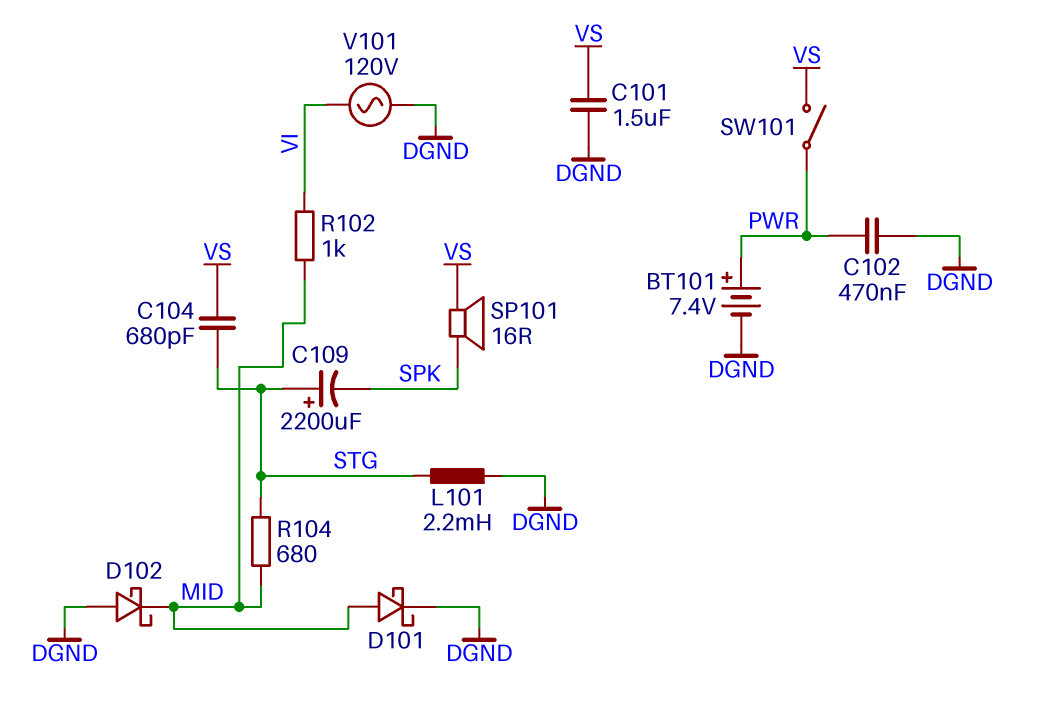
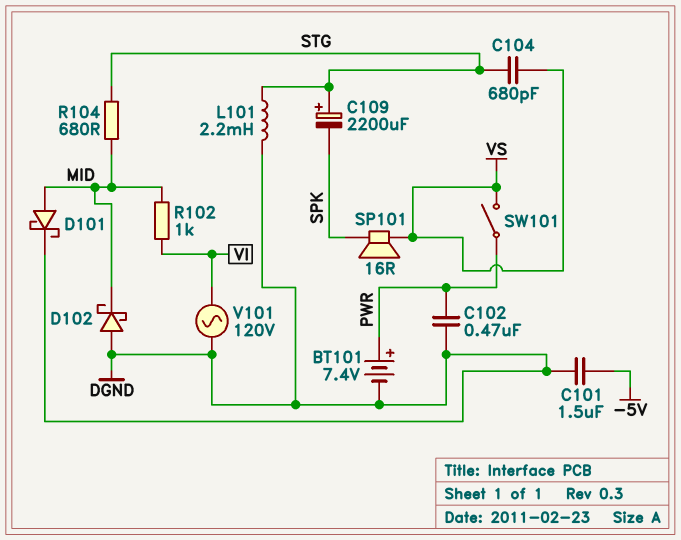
C101: 1.5uF (DGND, VS) -> 1.5uF (-5V, DGND)

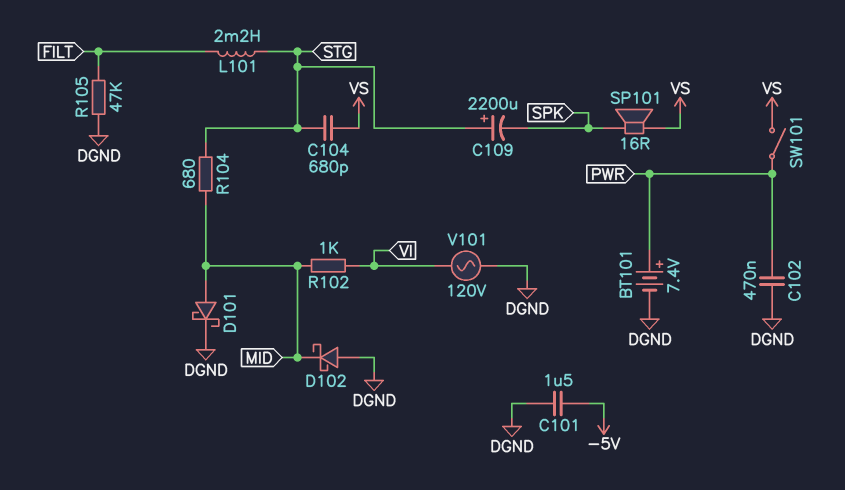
L101: 2.2mH (DGND, STG) -> 2.2mH (FILT, STG)
R105: none -> 47k (DGND, FILT)

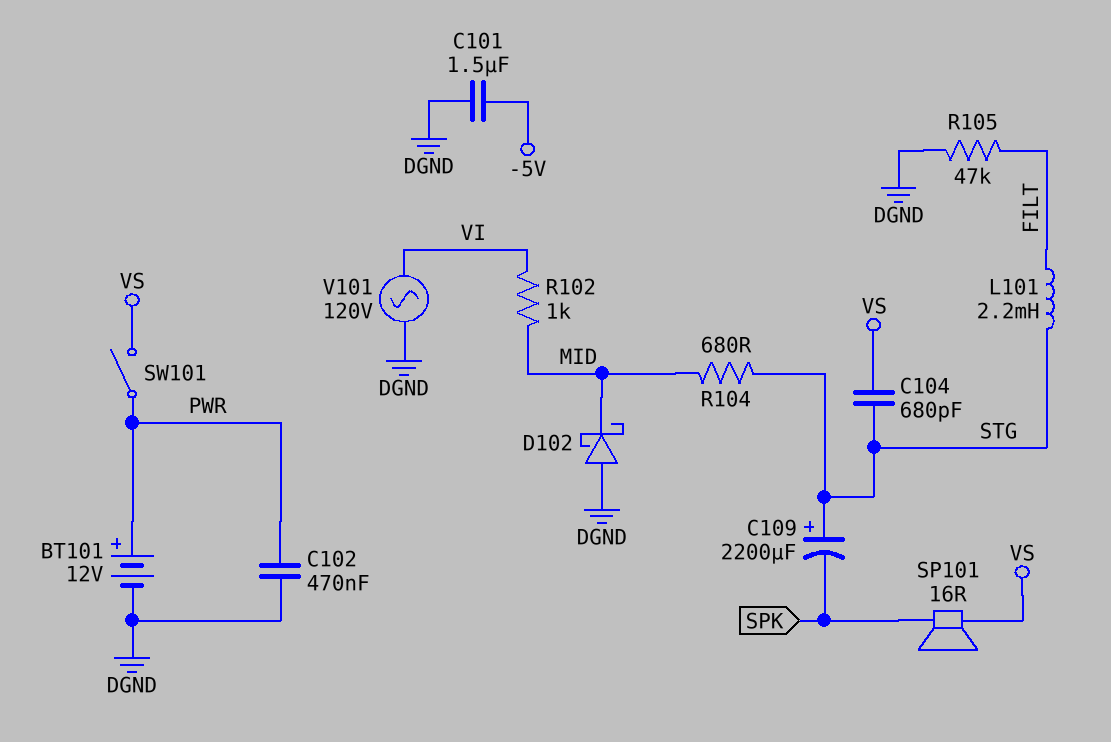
BT101: 7.4V (plus PWR, minus DGND) -> 12V (plus PWR, minus DGND)
D101: schottky (A MID, K DGND) -> none

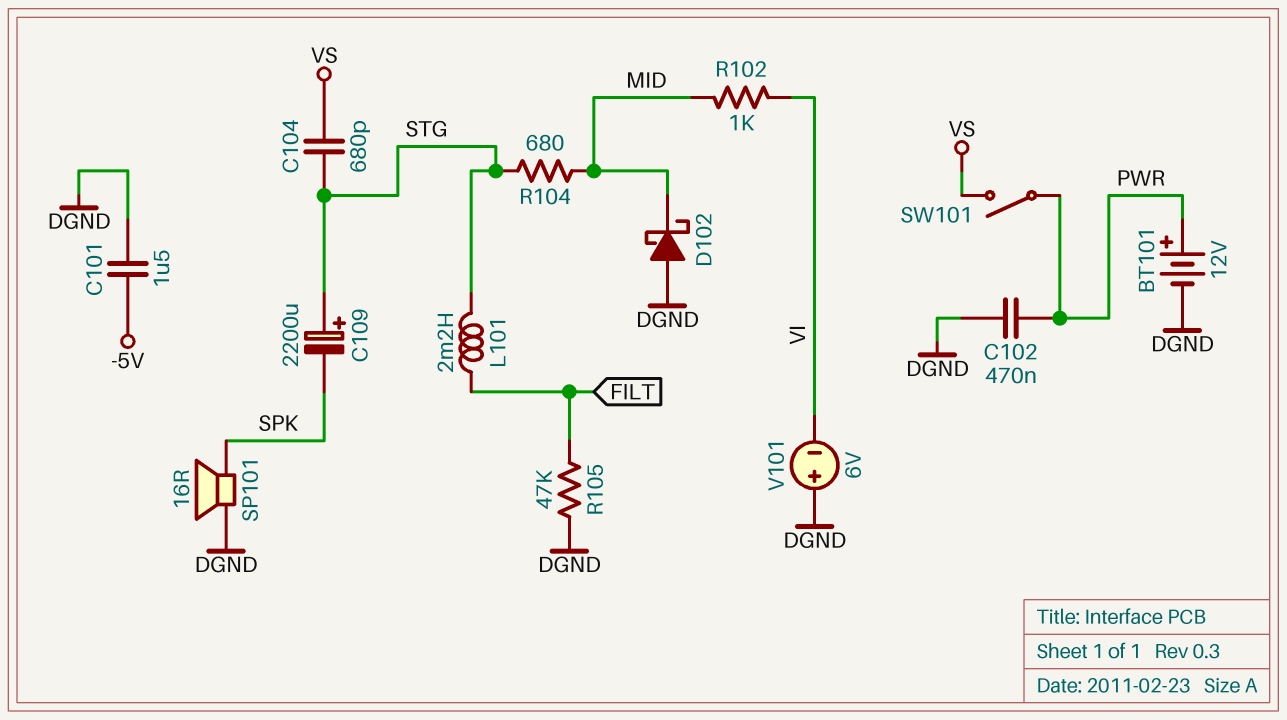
SP101: speaker 16R (SPK, VS) -> speaker 16R (DGND, SPK)
V101: AC 120V (DGND, VI) -> 6V (plus DGND, minus VI)

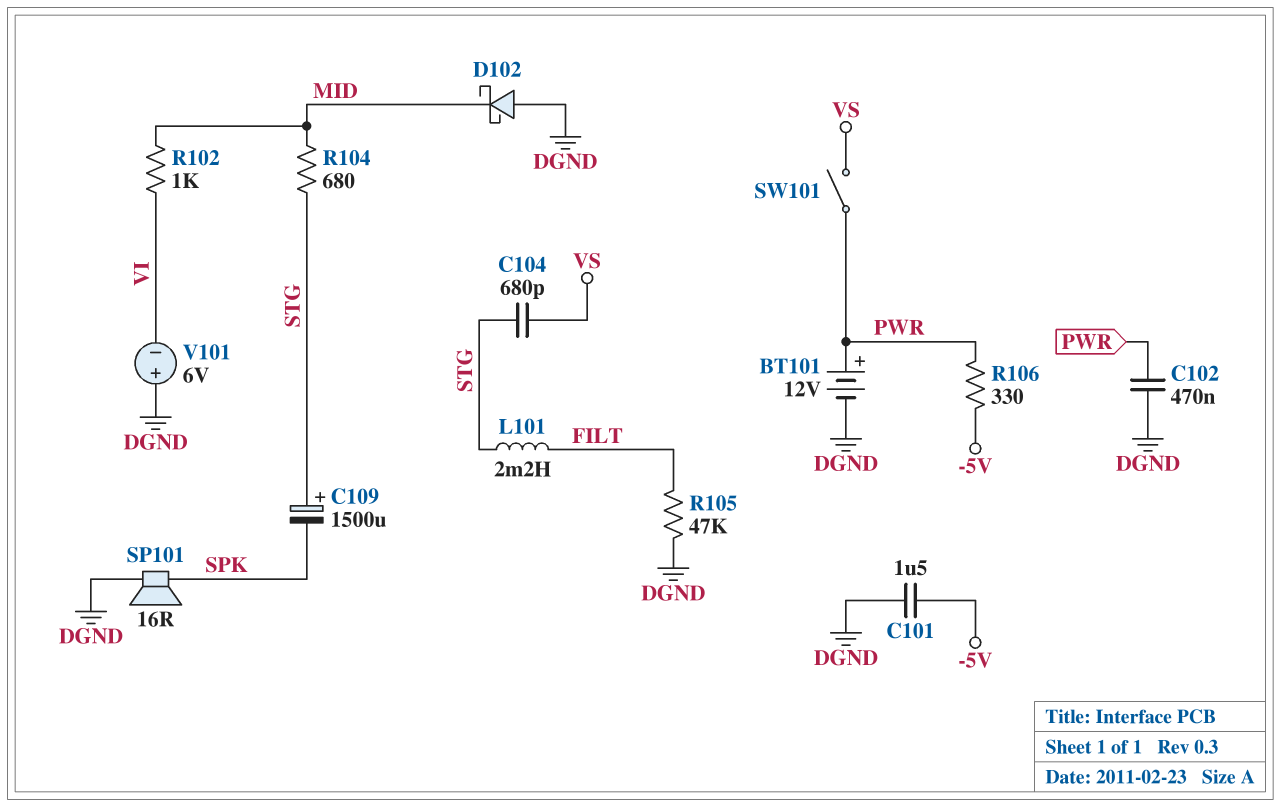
C109: 2200uF (plus STG, minus SPK) -> 1500uF (plus STG, minus SPK)
R106: none -> 330 (-5V, PWR)

